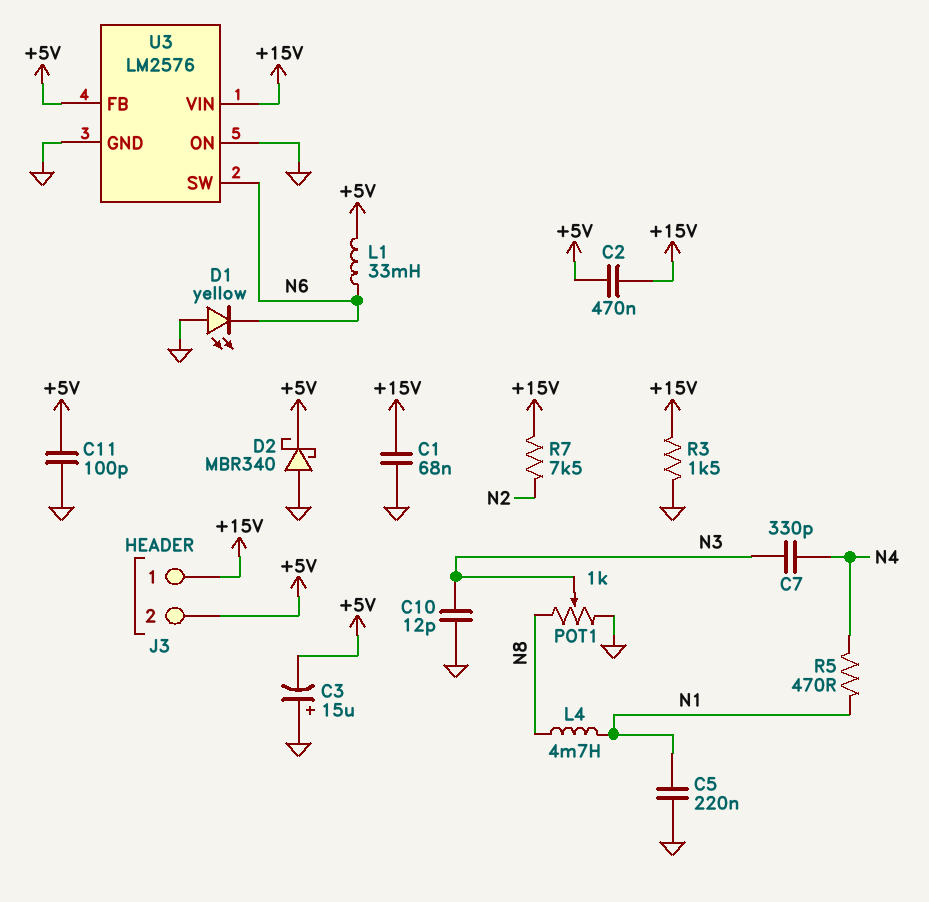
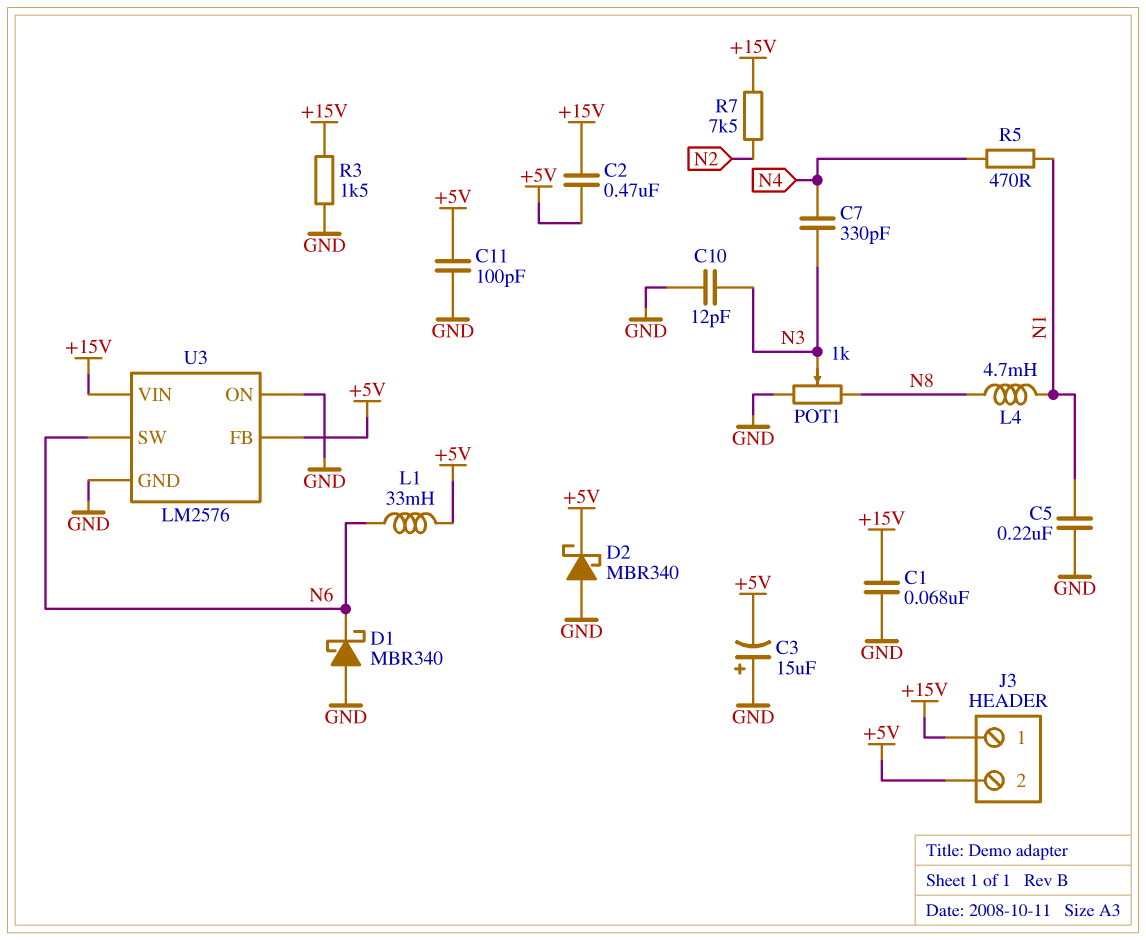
D1: LED yellow (A GND, K N6) -> schottky MBR340 (A GND, K N6)

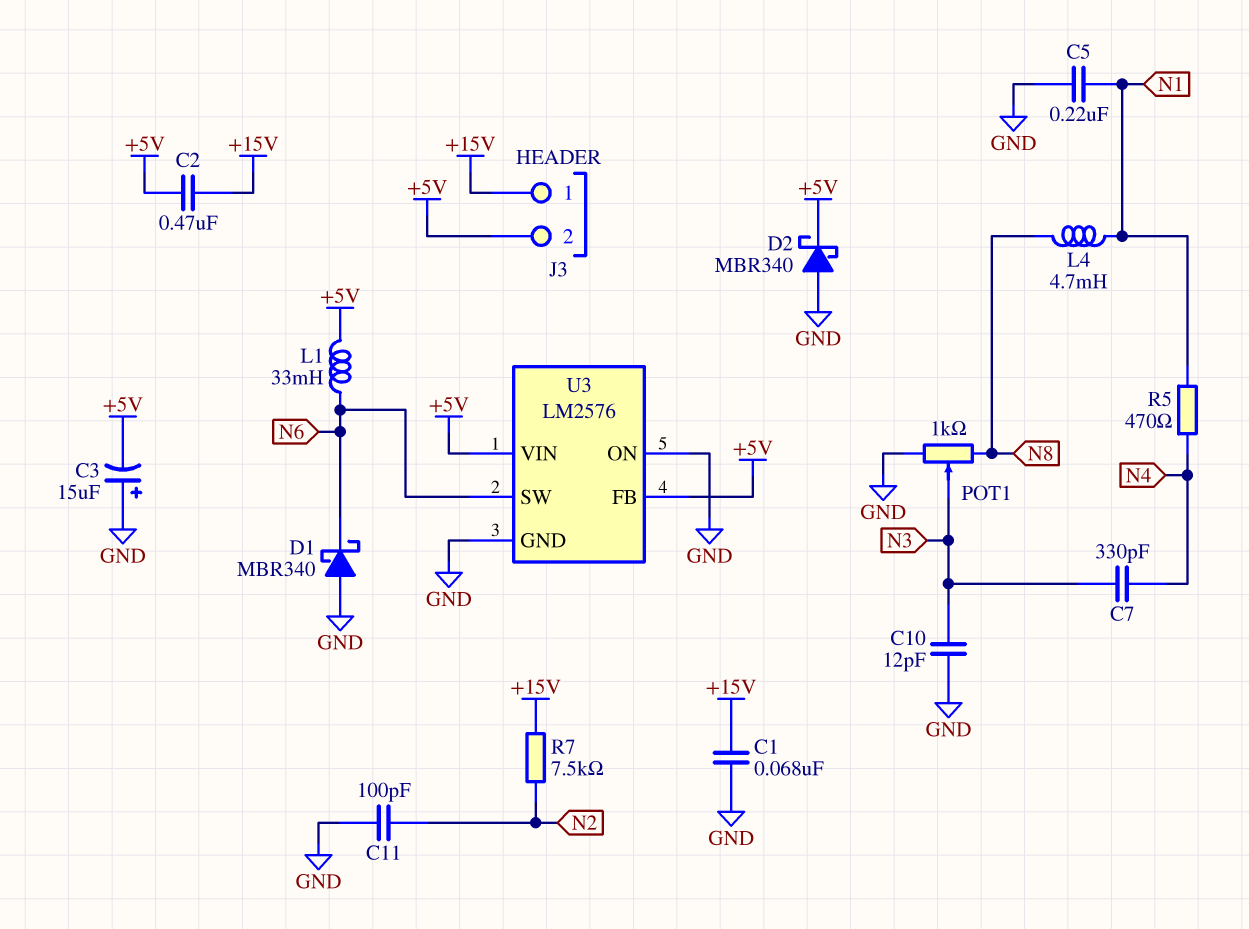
C11: 100pF (+5V, GND) -> 100pF (GND, N2)
R3: 1.5k (+15V, GND) -> none
U3 pin VIN: +15V -> +5V

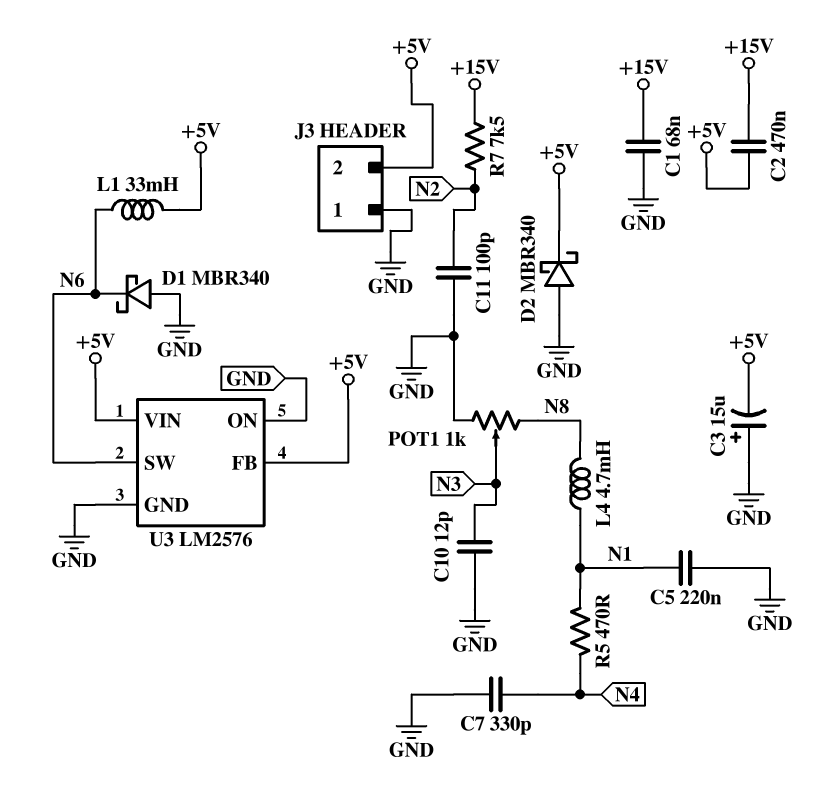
C7: 330pF (N3, N4) -> 330pF (GND, N4)
J3 pin 1: +15V -> GND

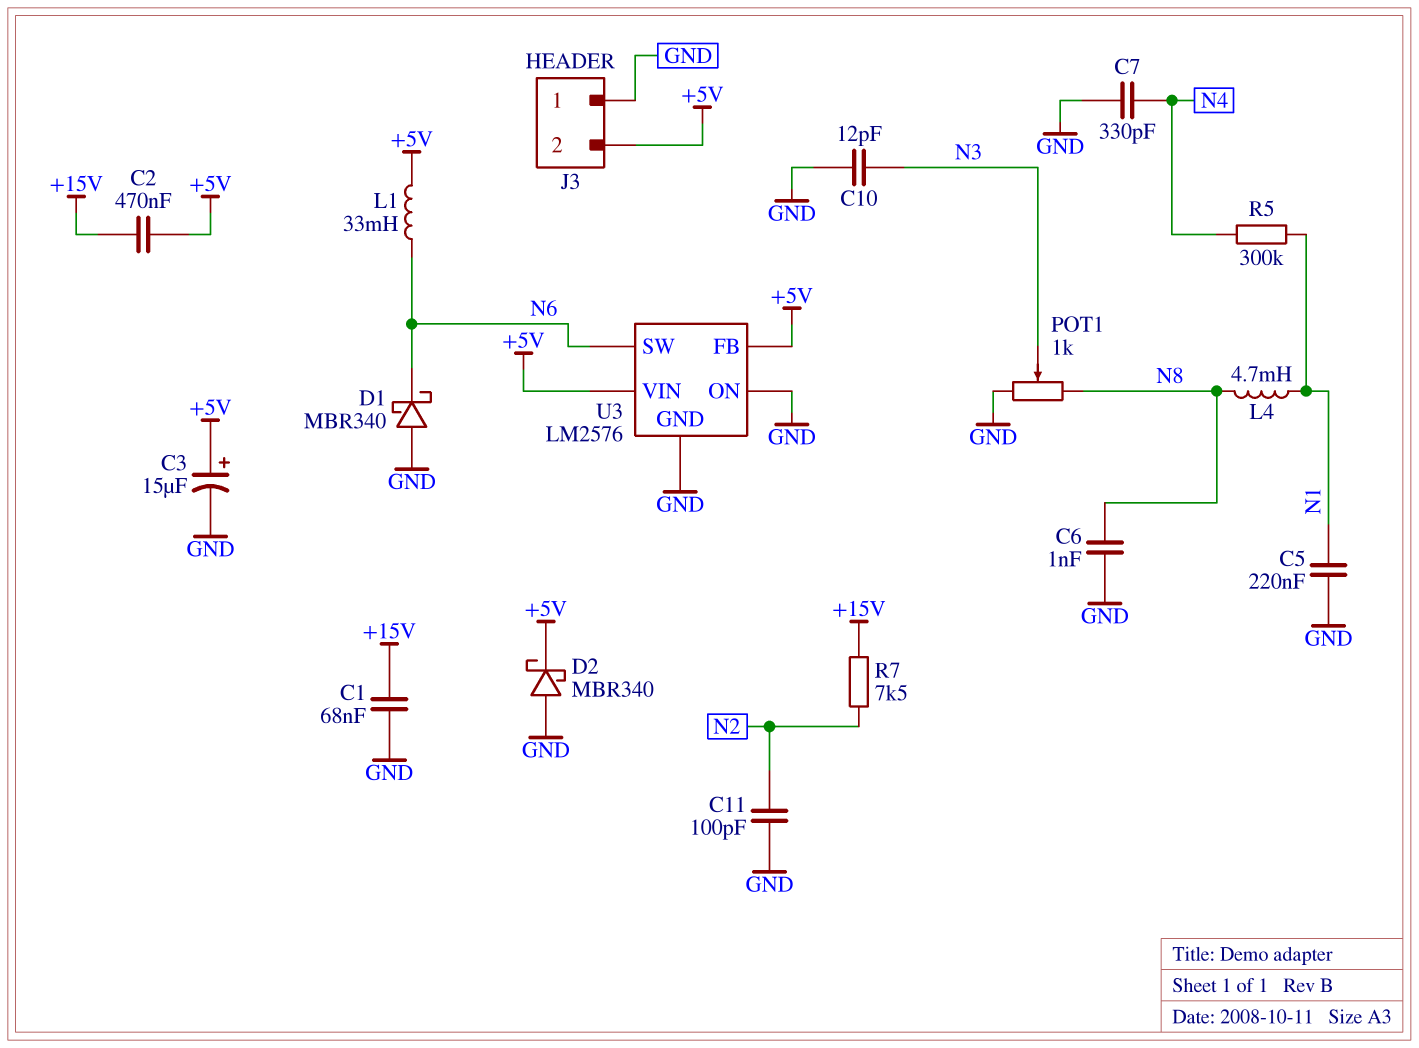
C3: 15uF (plus GND, minus +5V) -> 15uF (plus +5V, minus GND)
C6: none -> 1nF (GND, N8)
R5: 470 (N1, N4) -> 300k (N1, N4)

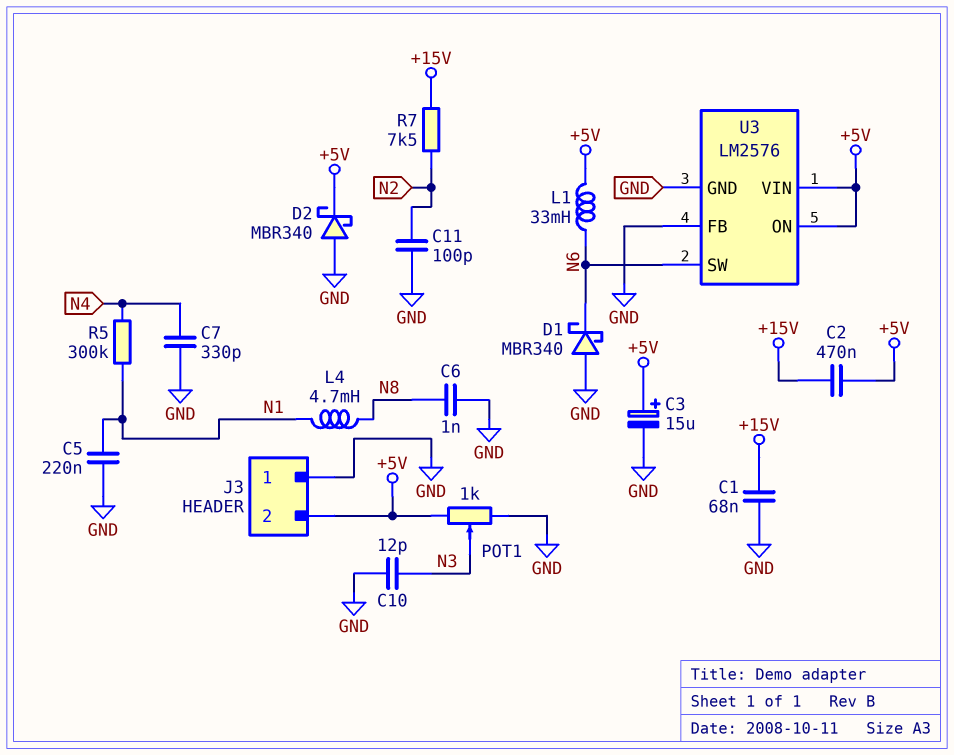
POT1: 1k (GND, N8, wiper N3) -> 1k (+5V, GND, wiper N3)
U3 pin FB: +5V -> GND
U3 pin ON: GND -> +5V

